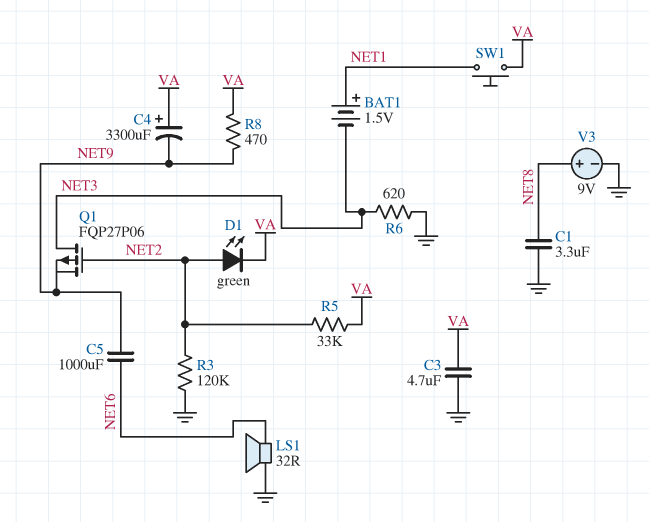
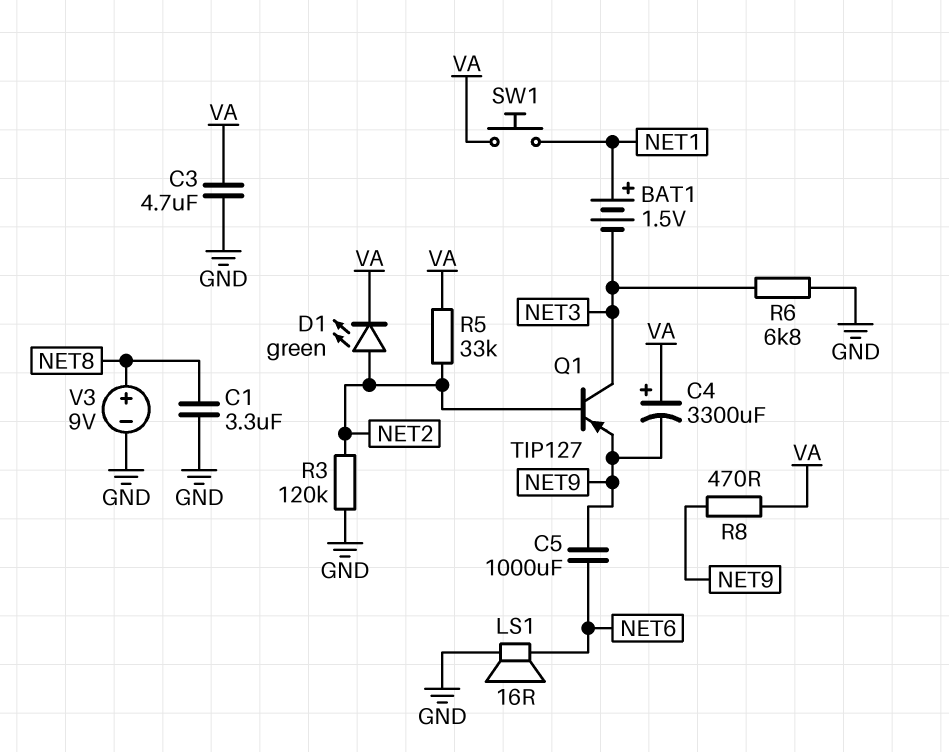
LS1: speaker 32R (GND, NET6) -> speaker 16R (GND, NET6)
Q1: PMOS FQP27P06 (G NET2, D NET3, S NET9) -> PNP TIP127 (B NET2, C NET3, E NET9)
R6: 620 (GND, NET3) -> 6.8k (GND, NET3)

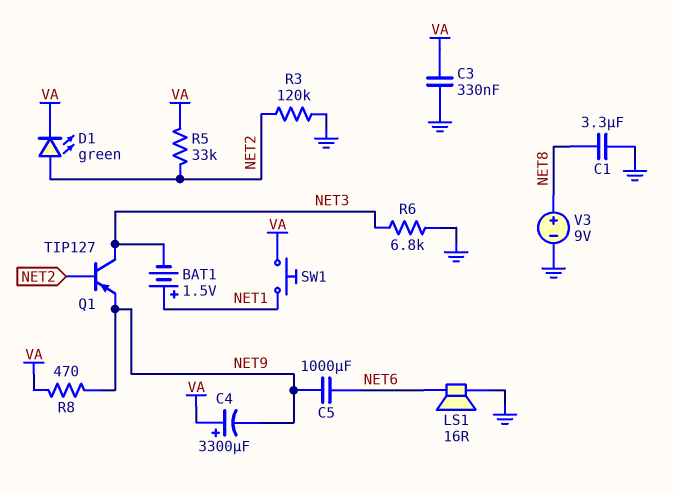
C3: 4.7uF (GND, VA) -> 330nF (GND, VA)

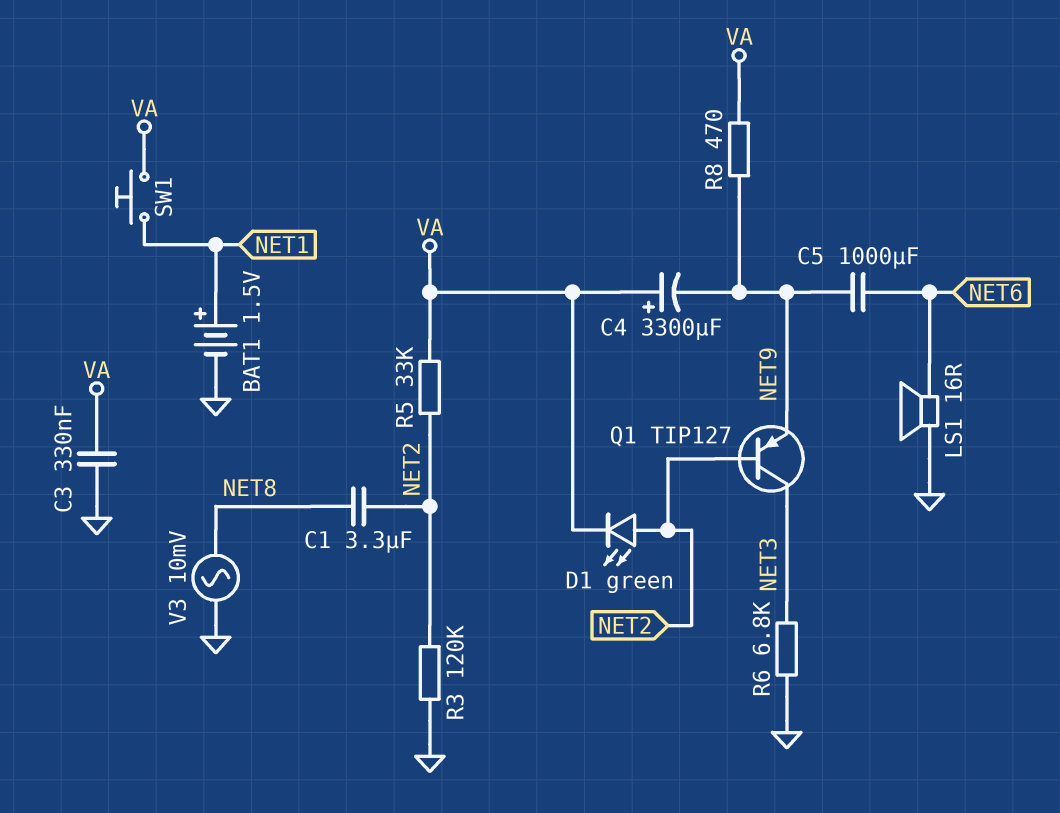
BAT1: 1.5V (plus NET1, minus NET3) -> 1.5V (plus NET1, minus GND)
C1: 3.3uF (GND, NET8) -> 3.3uF (NET2, NET8)
V3: 9V (plus NET8, minus GND) -> AC 10mV (GND, NET8)

